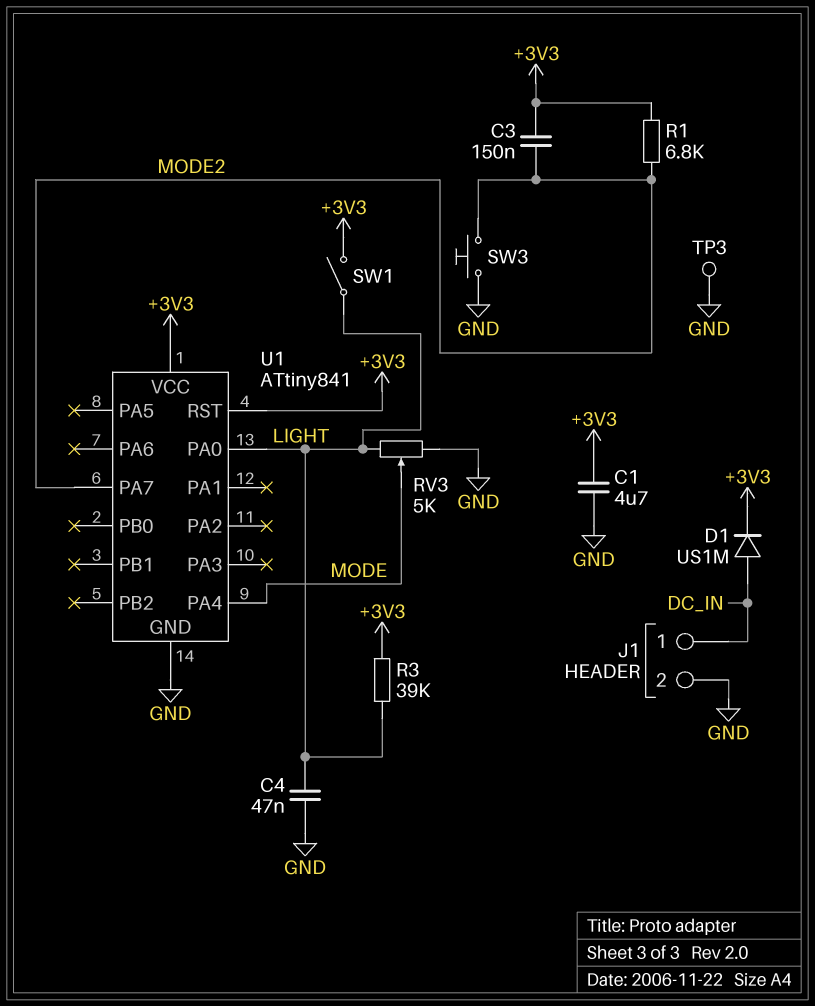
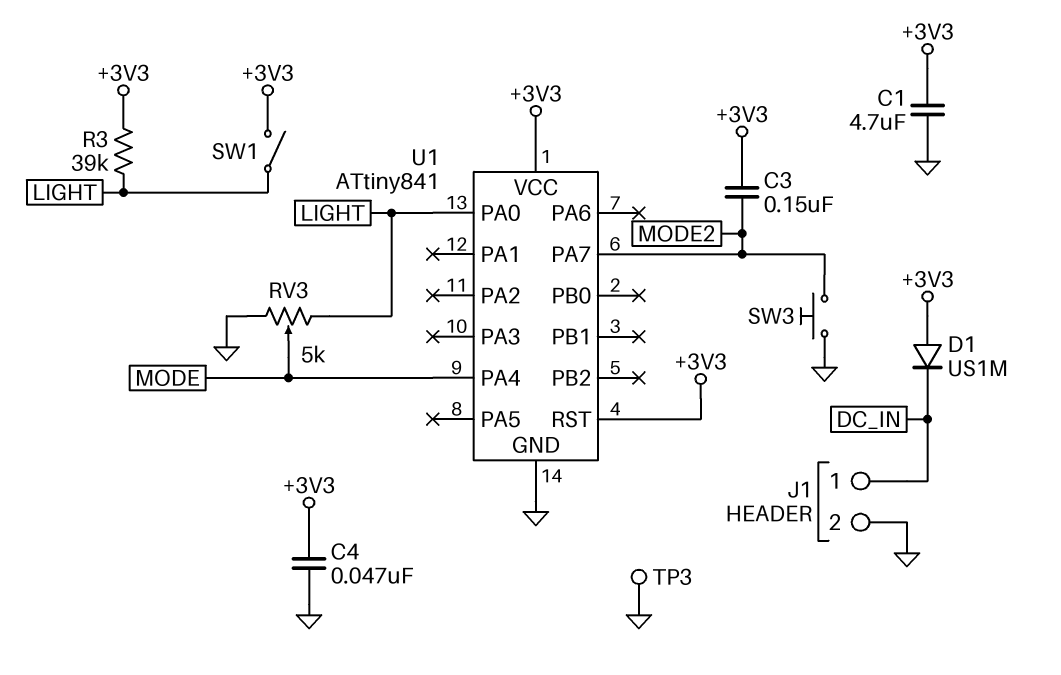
C4: 47nF (GND, LIGHT) -> 47nF (+3V3, GND)
D1: diode US1M (A DC_IN, K +3V3) -> diode US1M (A +3V3, K DC_IN)
R1: 6.8k (+3V3, MODE2) -> none

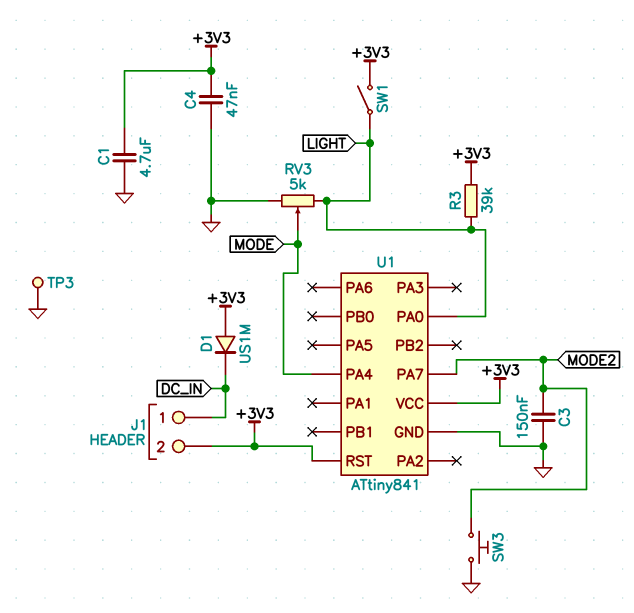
C3: 150nF (+3V3, MODE2) -> 150nF (GND, MODE2)
J1 pin 2: GND -> +3V3

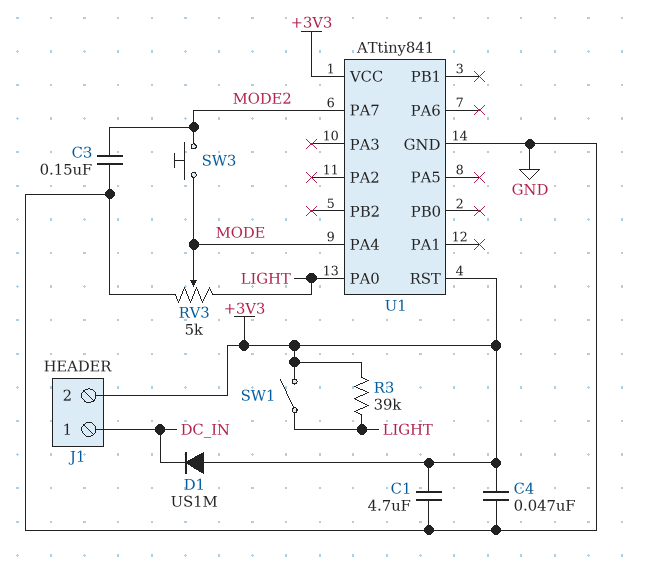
SW3: button (GND, MODE2) -> button (MODE, MODE2)
TP3: test point (GND) -> none

